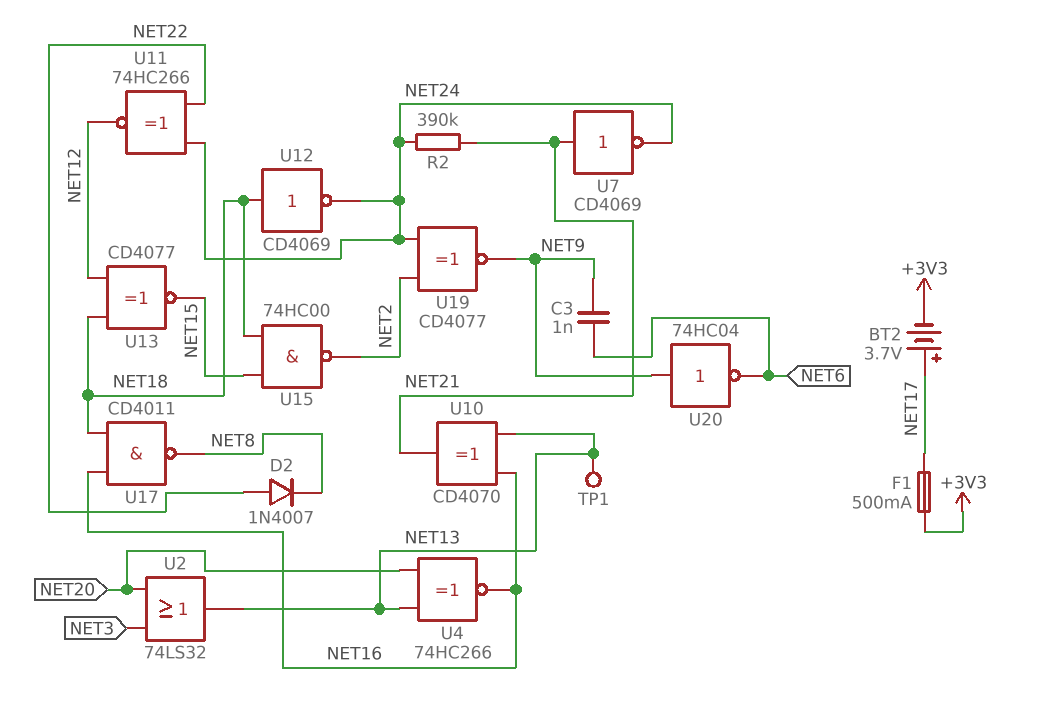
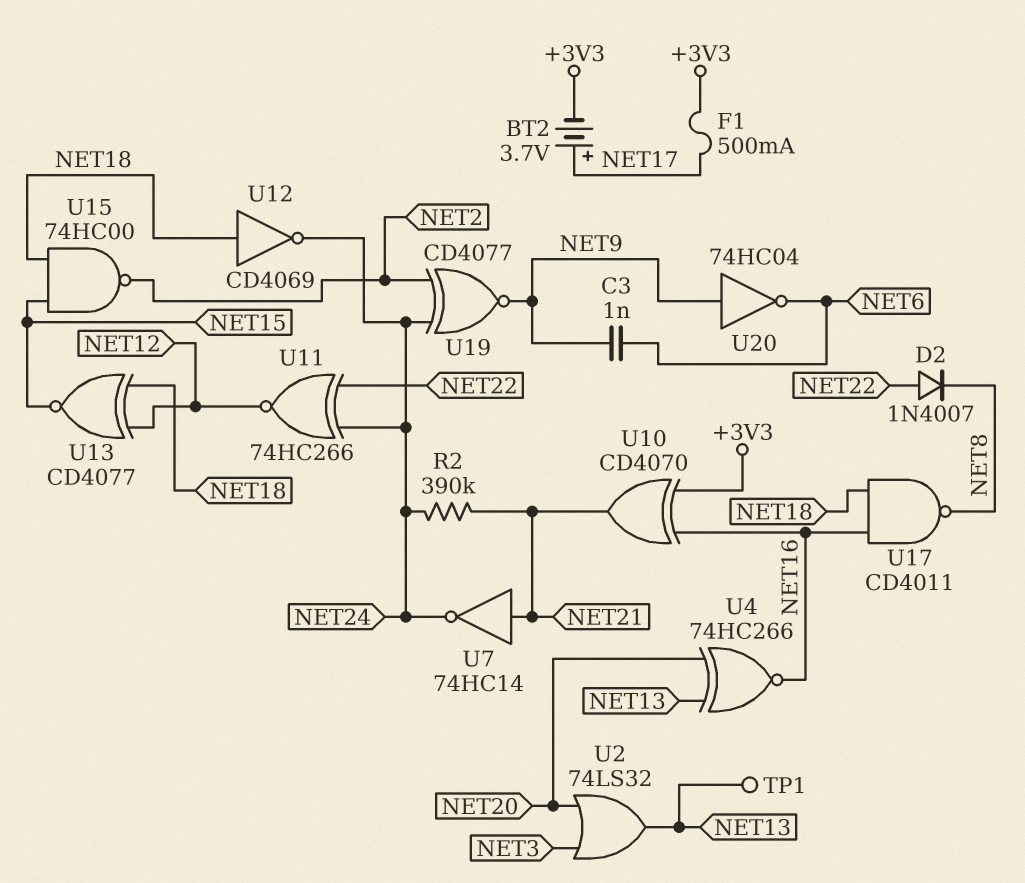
U7: NOT CD4069 (in NET21, out NET24) -> NOT 74HC14 (in NET21, out NET24)
U10: XOR CD4070 (in NET13, in NET16, out NET21) -> XOR CD4070 (in +3V3, in NET16, out NET21)

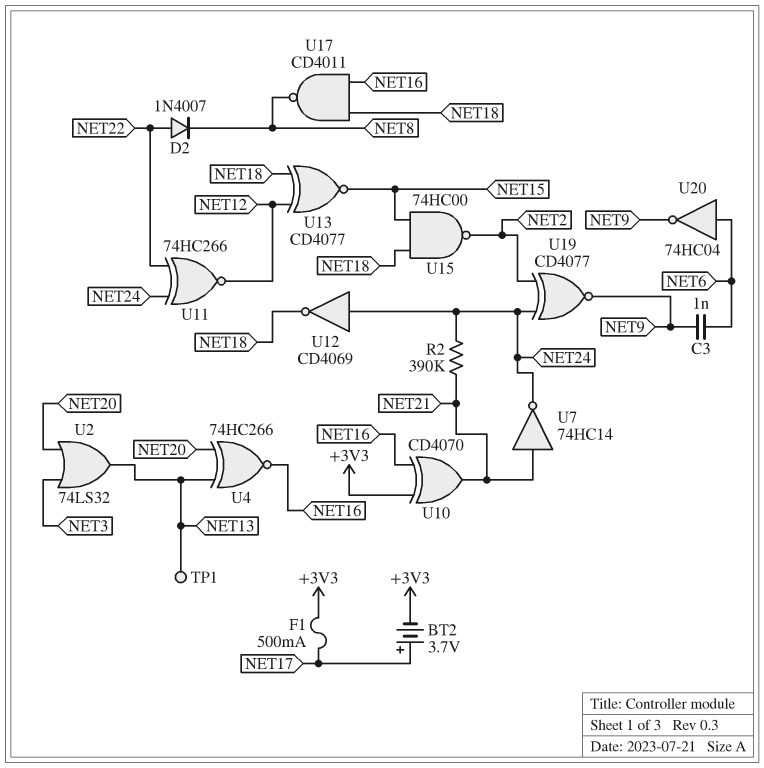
U12: NOT CD4069 (in NET18, out NET24) -> NOT CD4069 (in NET24, out NET18)
U20: NOT 74HC04 (in NET9, out NET6) -> NOT 74HC04 (in NET6, out NET9)

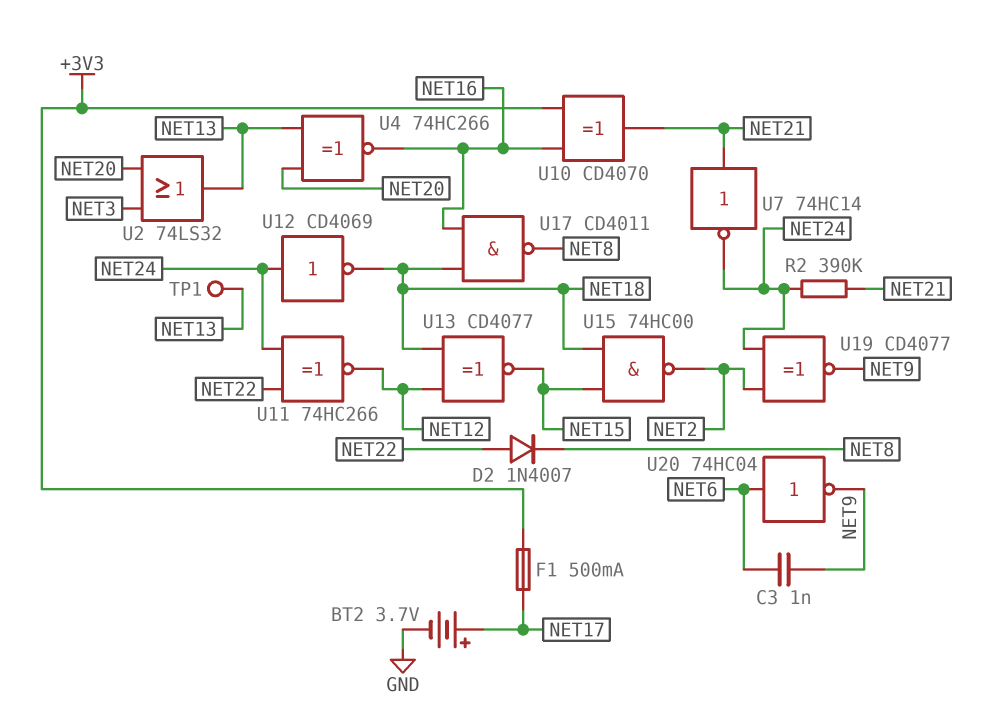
BT2: 3.7V (plus NET17, minus +3V3) -> 3.7V (plus NET17, minus GND)

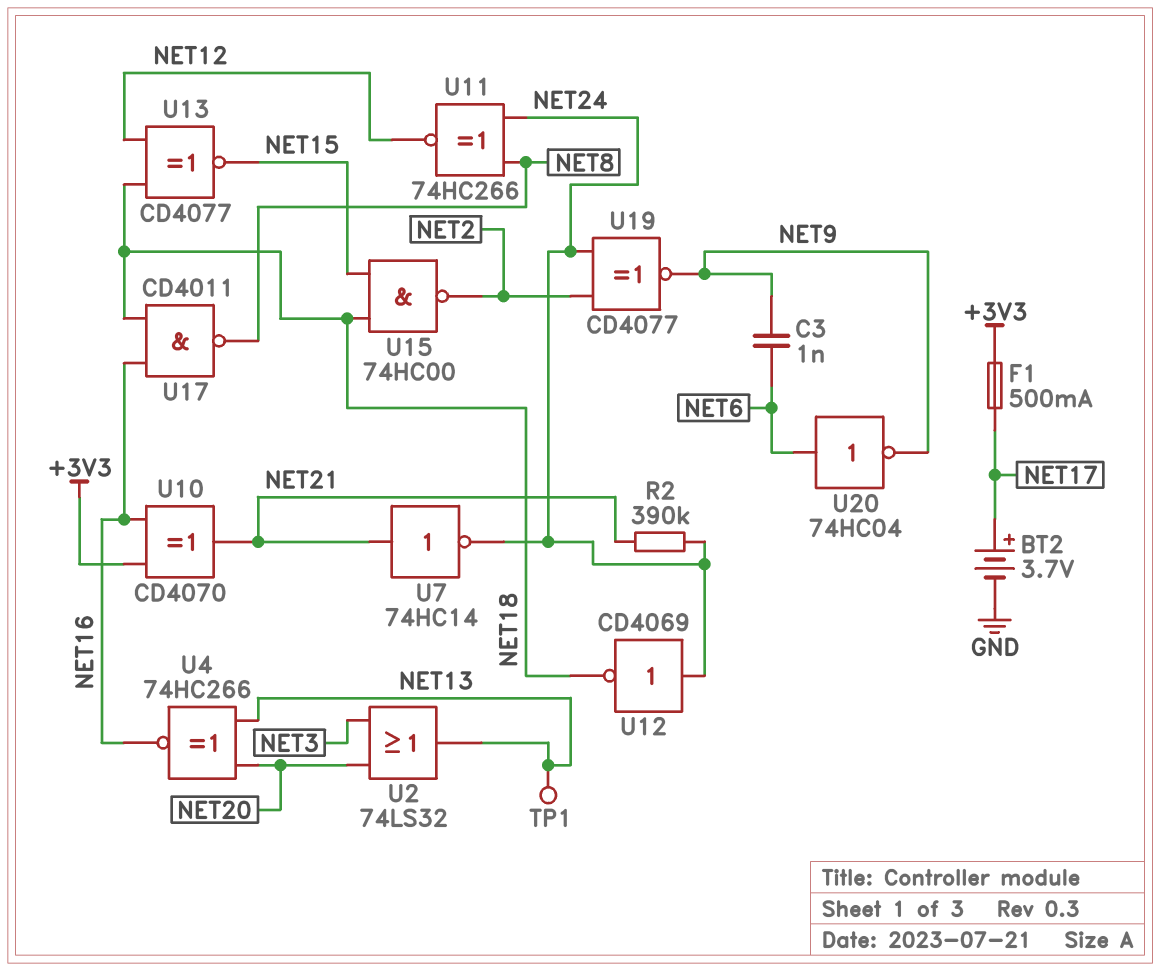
D2: diode 1N4007 (A NET22, K NET8) -> none
U11: XNOR 74HC266 (in NET22, in NET24, out NET12) -> XNOR 74HC266 (in NET8, in NET24, out NET12)

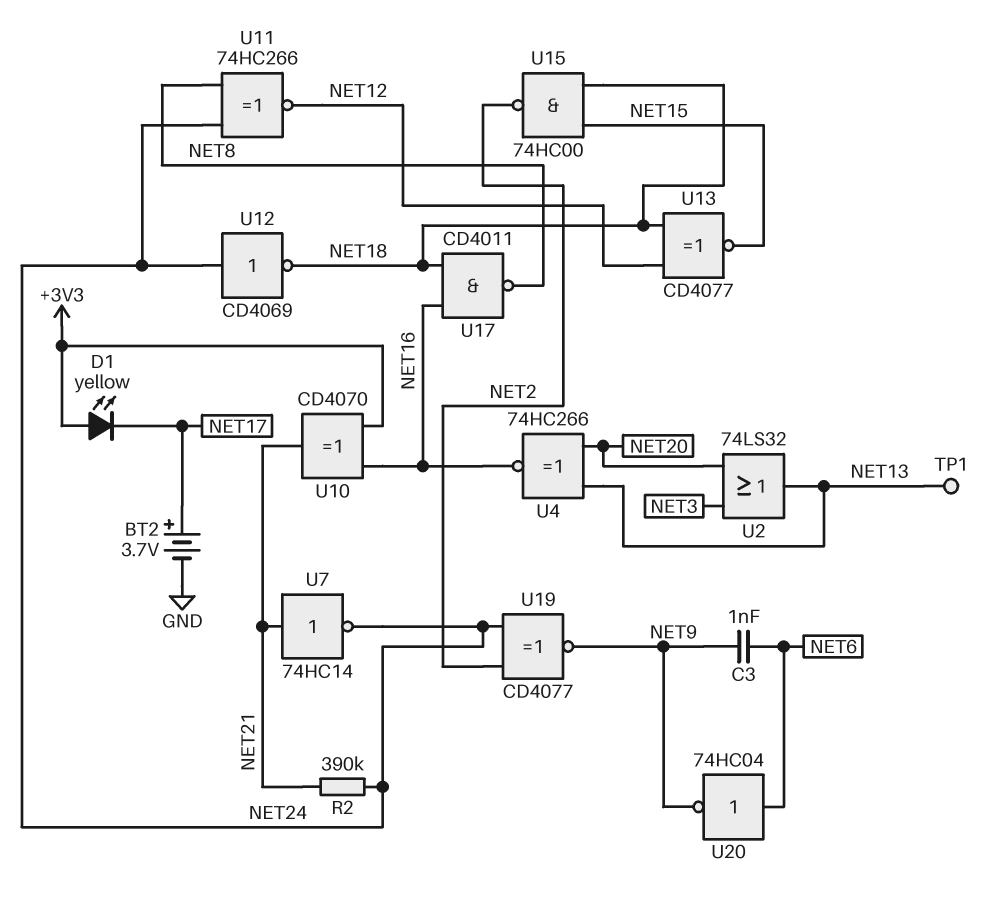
D1: none -> LED yellow (A +3V3, K NET17)
F1: 500mA (+3V3, NET17) -> none

